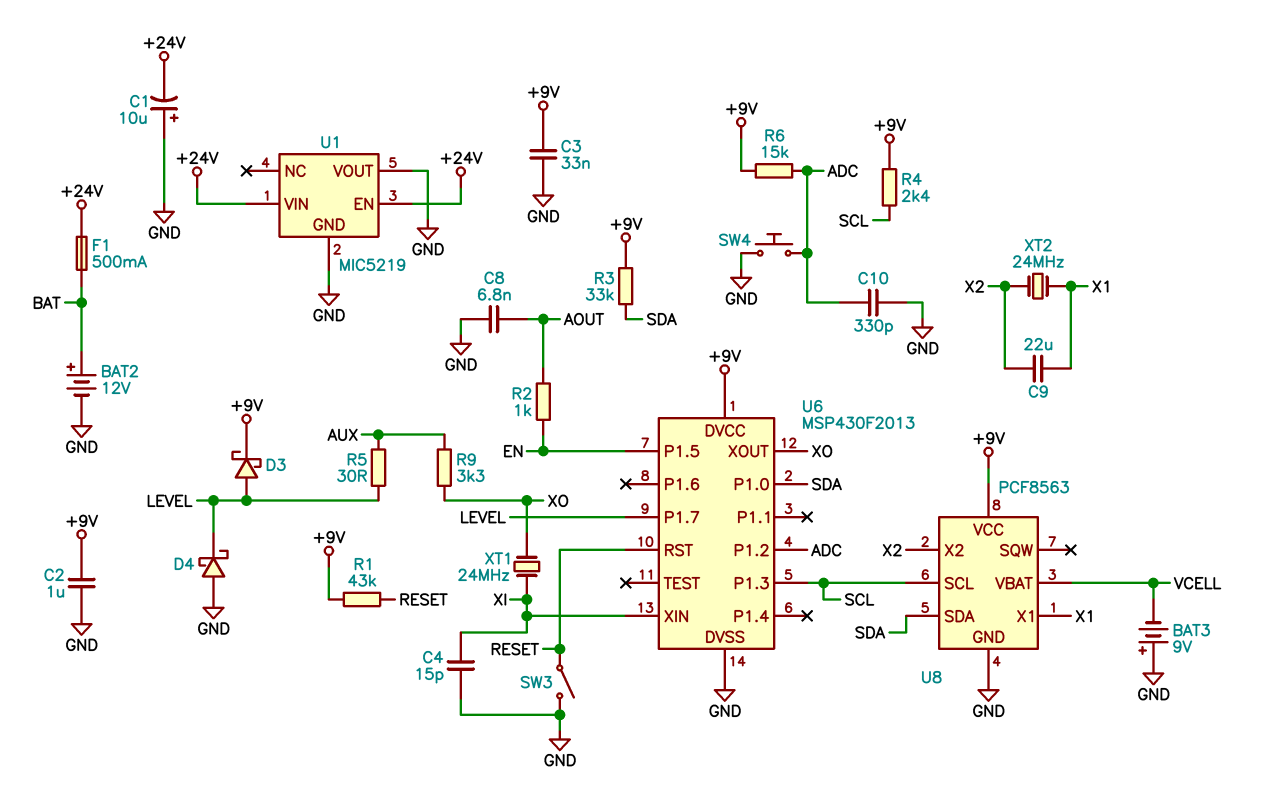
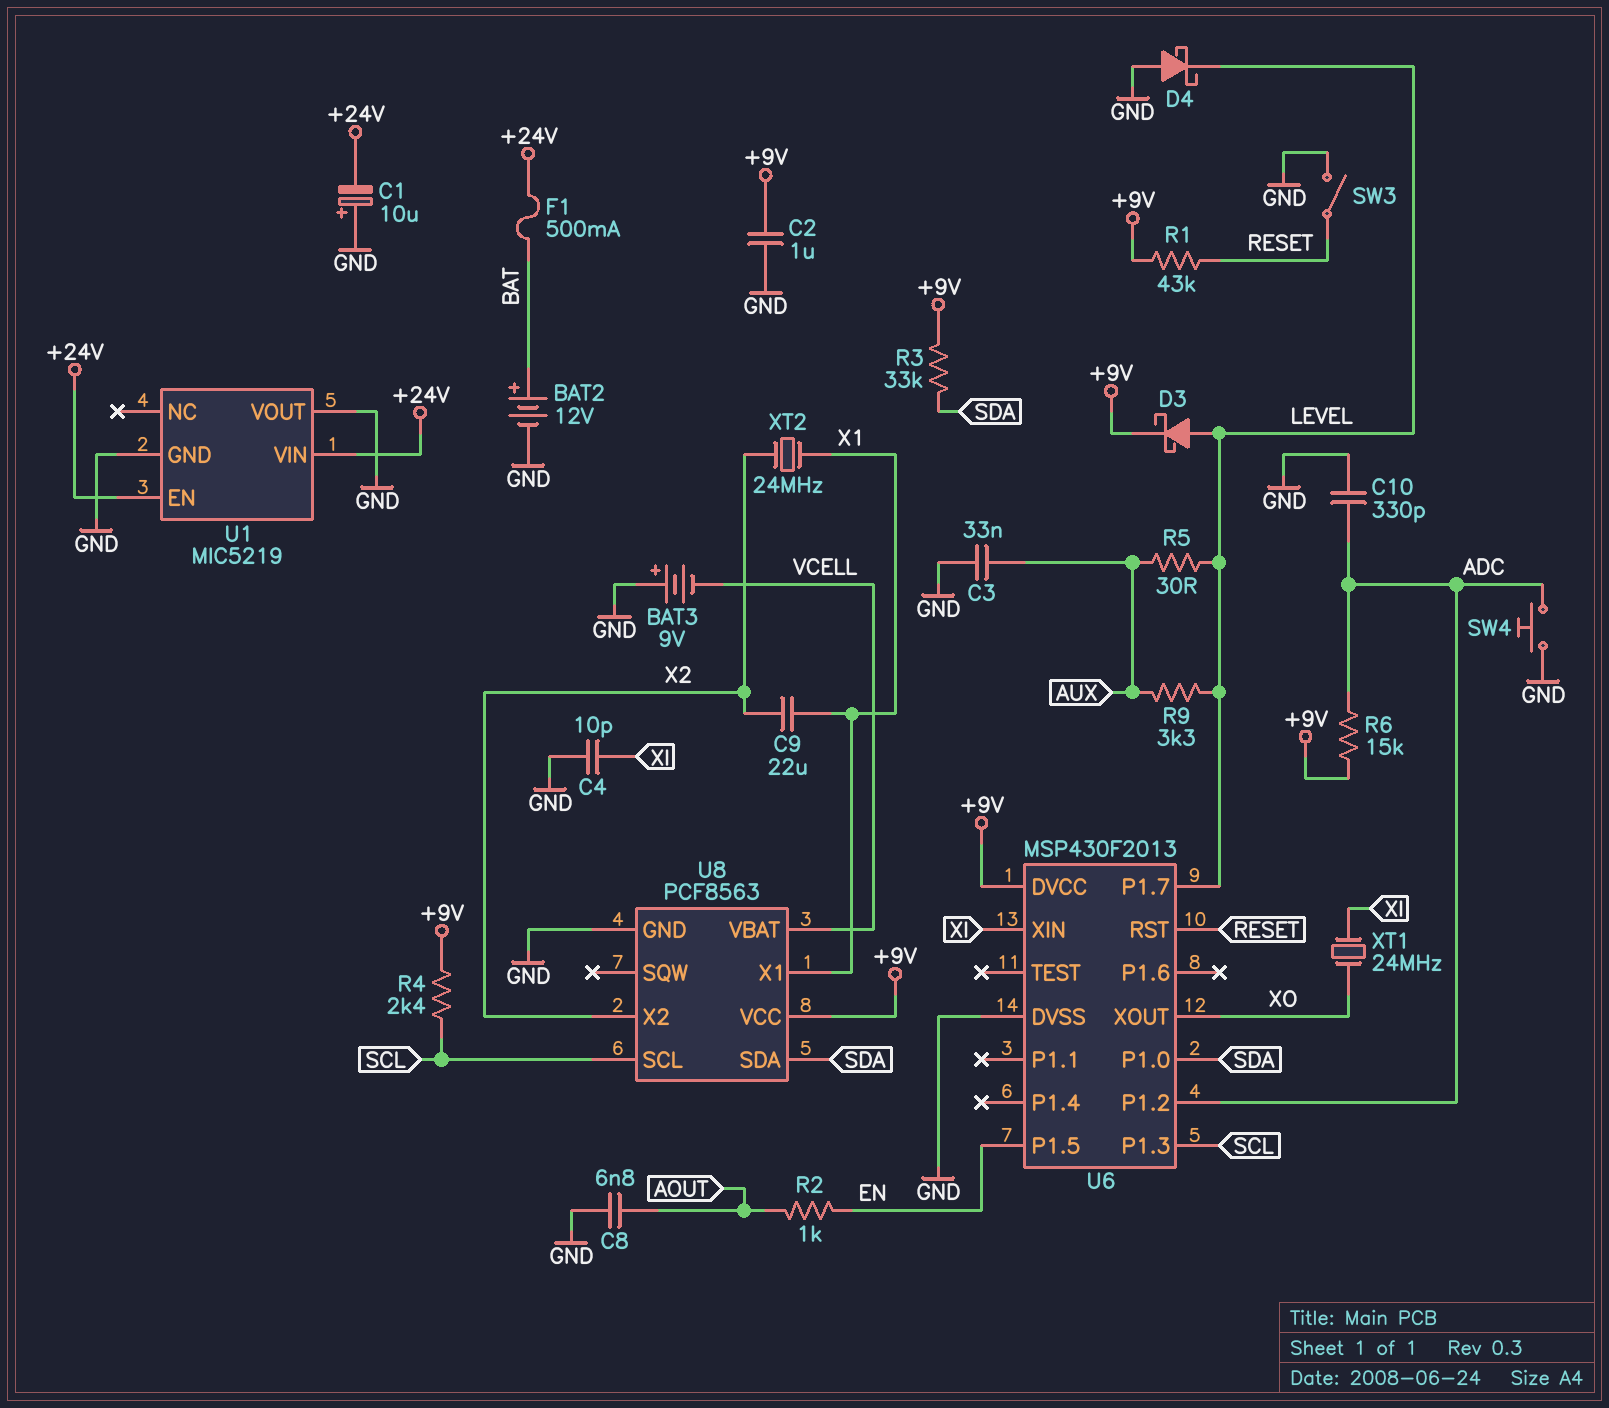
C3: 33nF (+9V, GND) -> 33nF (AUX, GND)
C4: 15pF (GND, XI) -> 10pF (GND, XI)
R9: 3.3k (AUX, XO) -> 3.3k (AUX, LEVEL)

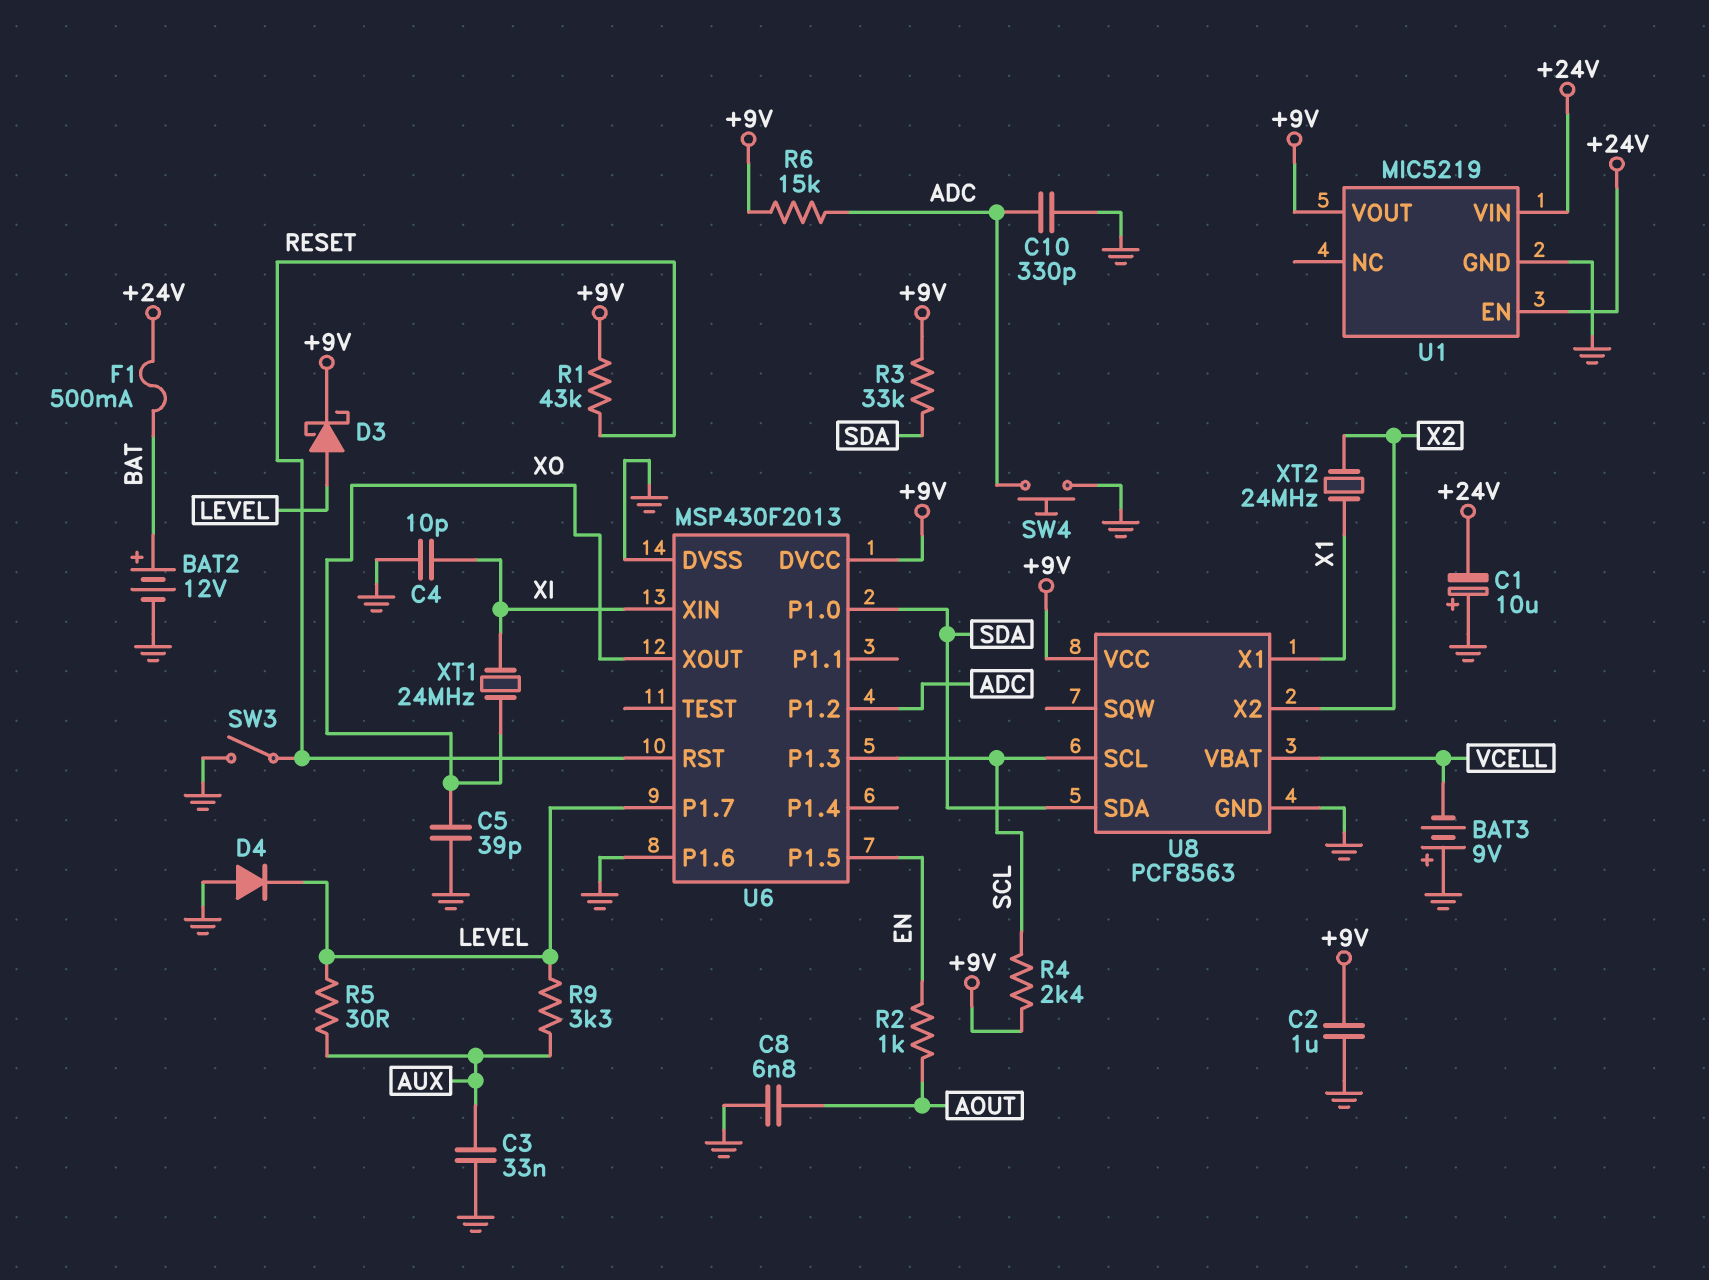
C5: none -> 39pF (GND, XO)
C9: 22uF (X1, X2) -> none
D4: schottky (A GND, K LEVEL) -> diode (A GND, K LEVEL)
U1 pin VOUT: GND -> +9V
U6 pin P1.6: none -> GND

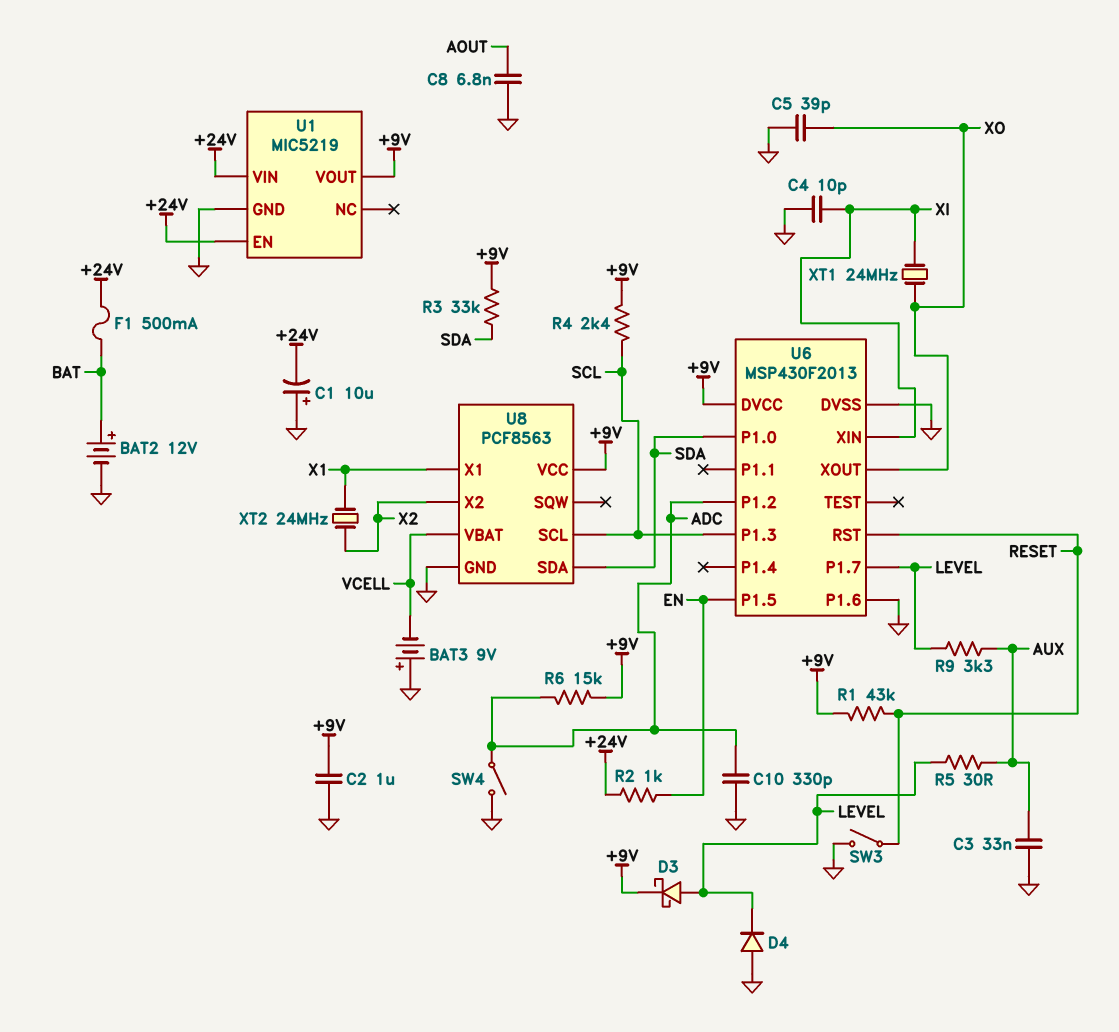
R2: 1k (AOUT, EN) -> 1k (+24V, EN)
SW4: button (ADC, GND) -> switch (ADC, GND)

